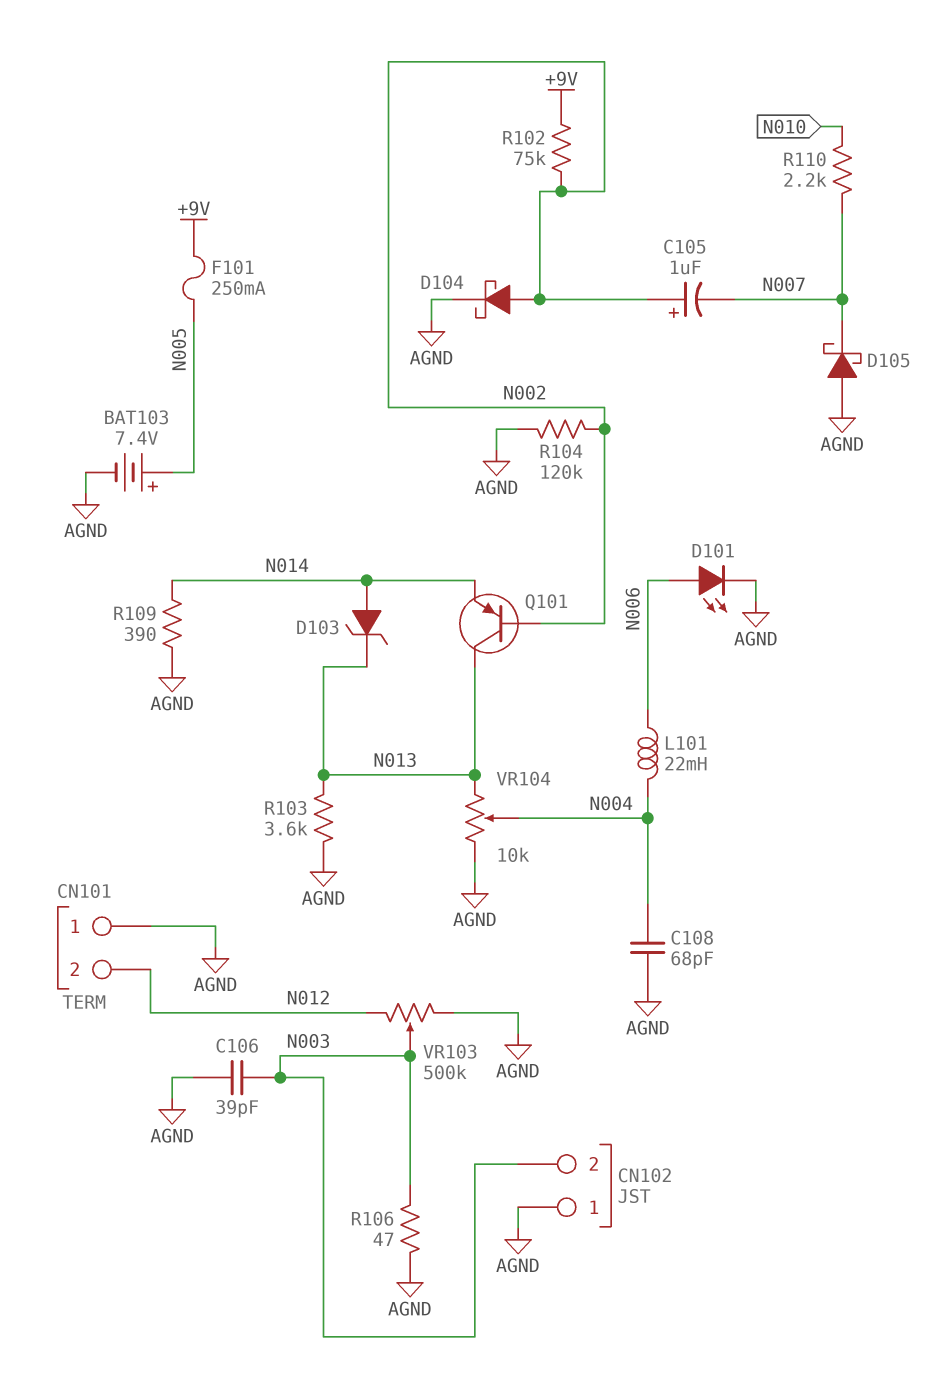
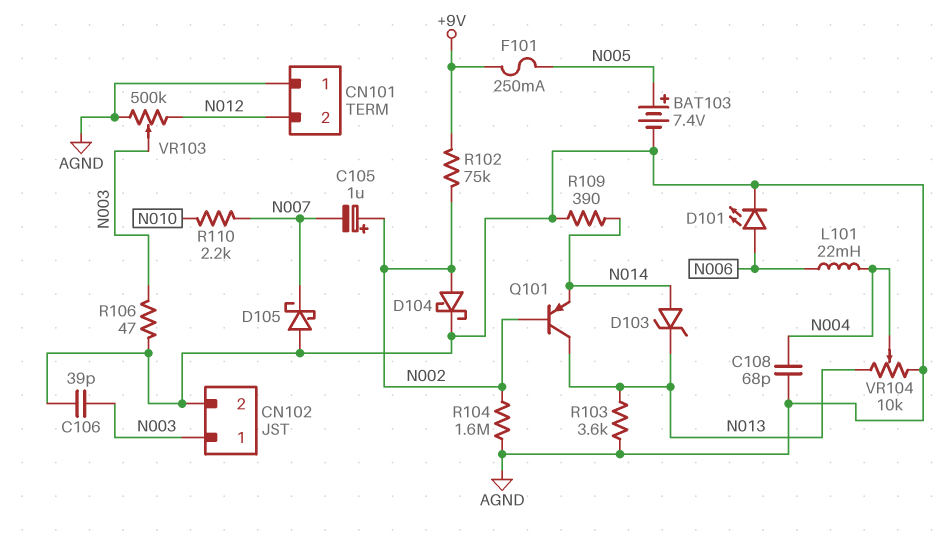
CN102 pin 1: AGND -> N003
CN102 pin 2: N003 -> AGND
R104: 120k (AGND, N002) -> 1.6M (AGND, N002)

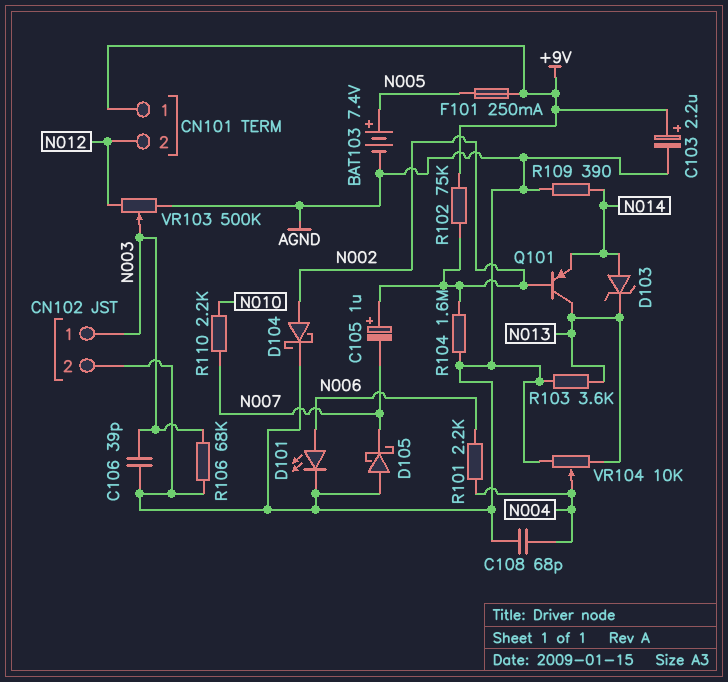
C103: none -> 2.2uF (plus +9V, minus AGND)
CN101 pin 1: AGND -> +9V
L101: 22mH (N004, N006) -> none
R101: none -> 2.2k (N004, N006)
R106: 47 (AGND, N003) -> 68k (AGND, N003)

